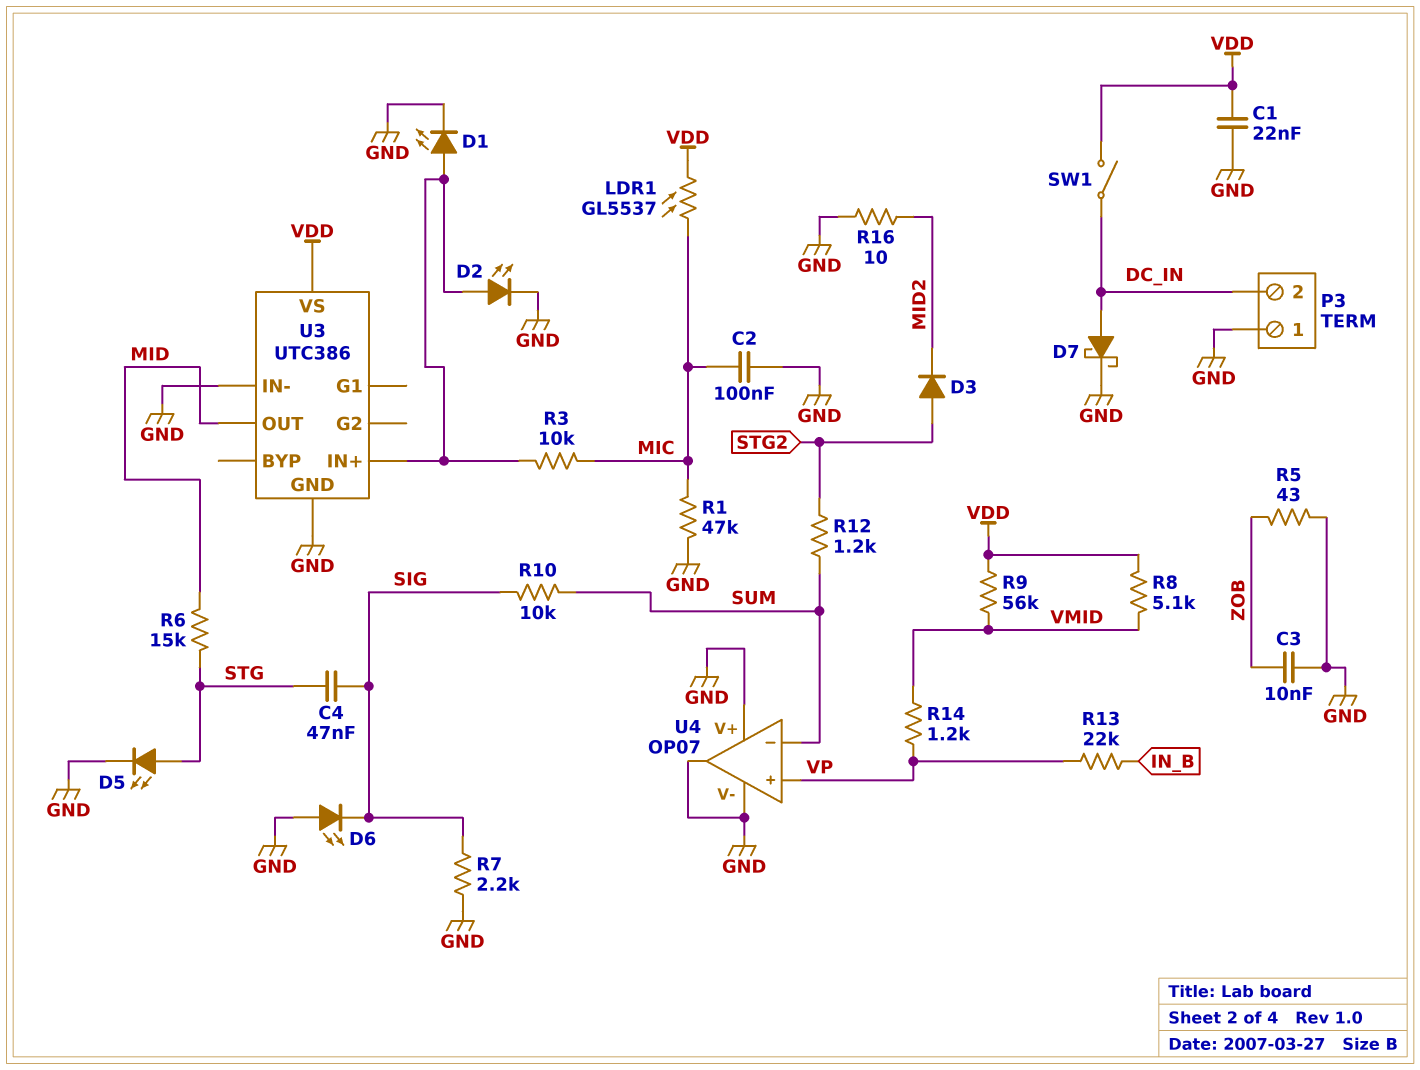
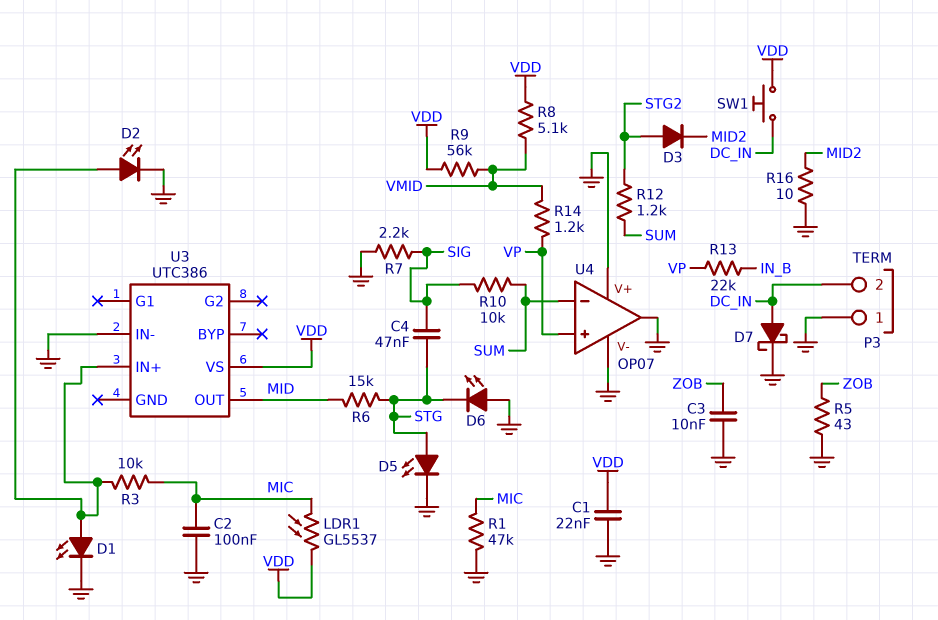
D6: LED (A GND, K SIG) -> LED (A GND, K STG)
SW1: switch (DC_IN, VDD) -> button (DC_IN, VDD)
U3 pin GND: GND -> none

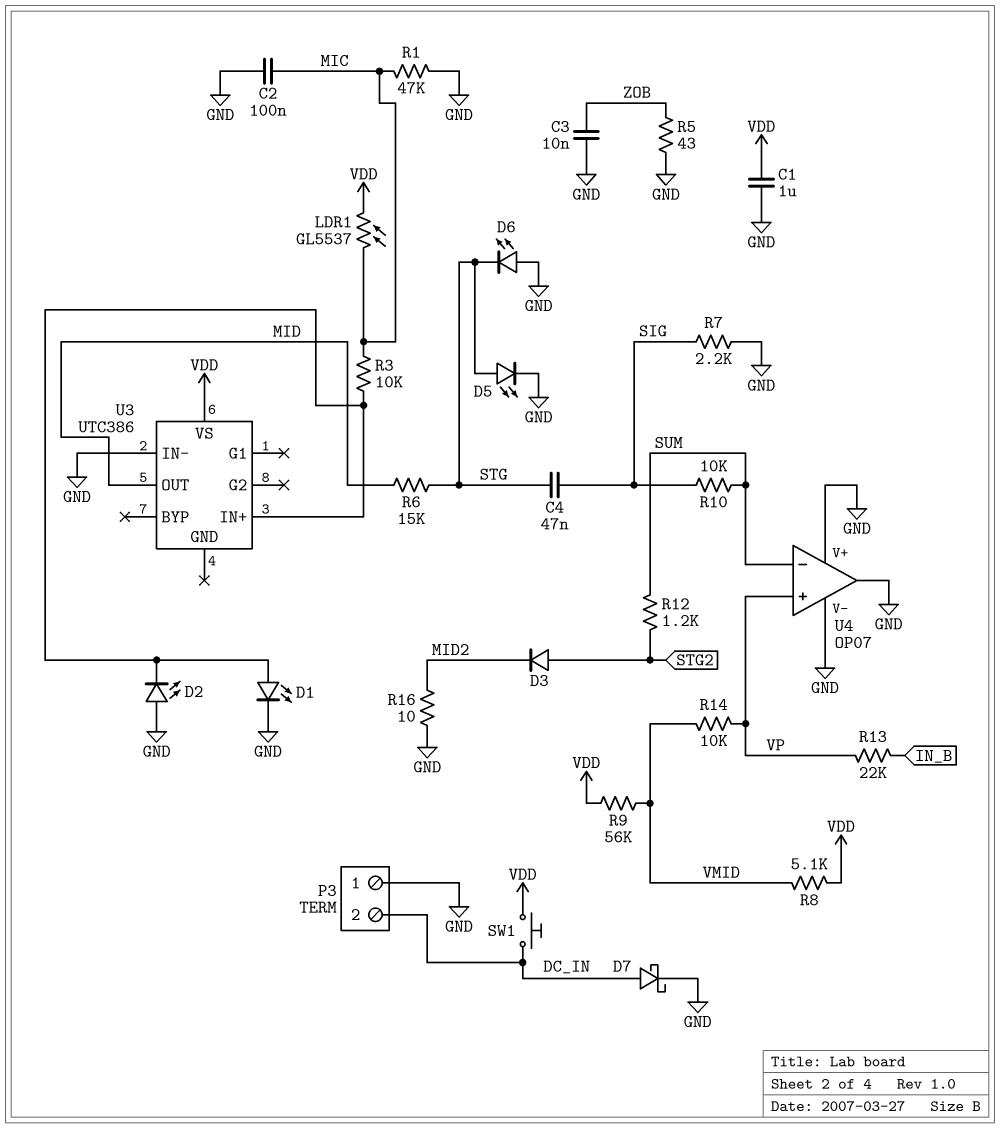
C1: 22nF (GND, VDD) -> 1uF (GND, VDD)
D2: LED (A U3/IN+, K GND) -> LED (A GND, K U3/IN+)
R14: 1.2k (VMID, VP) -> 10k (VMID, VP)

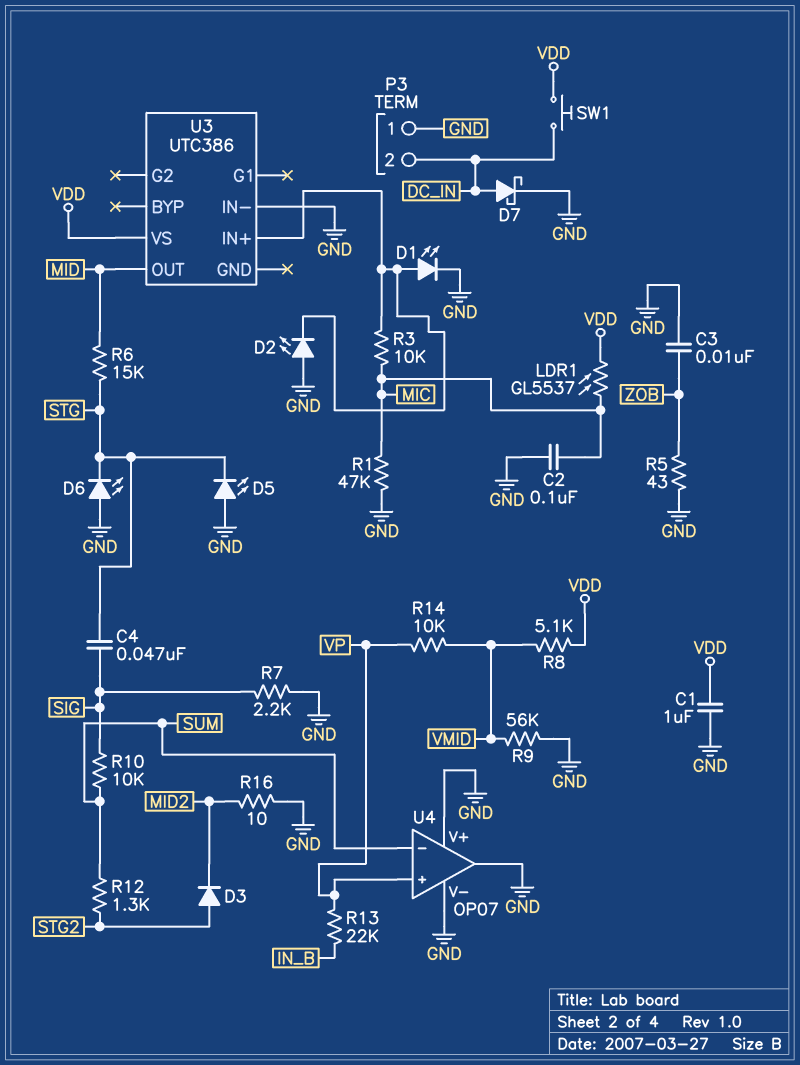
D5: LED (A STG, K GND) -> LED (A GND, K STG)
R9: 56k (VDD, VMID) -> 56k (GND, VMID)
R12: 1.2k (STG2, SUM) -> 1.3k (STG2, SUM)

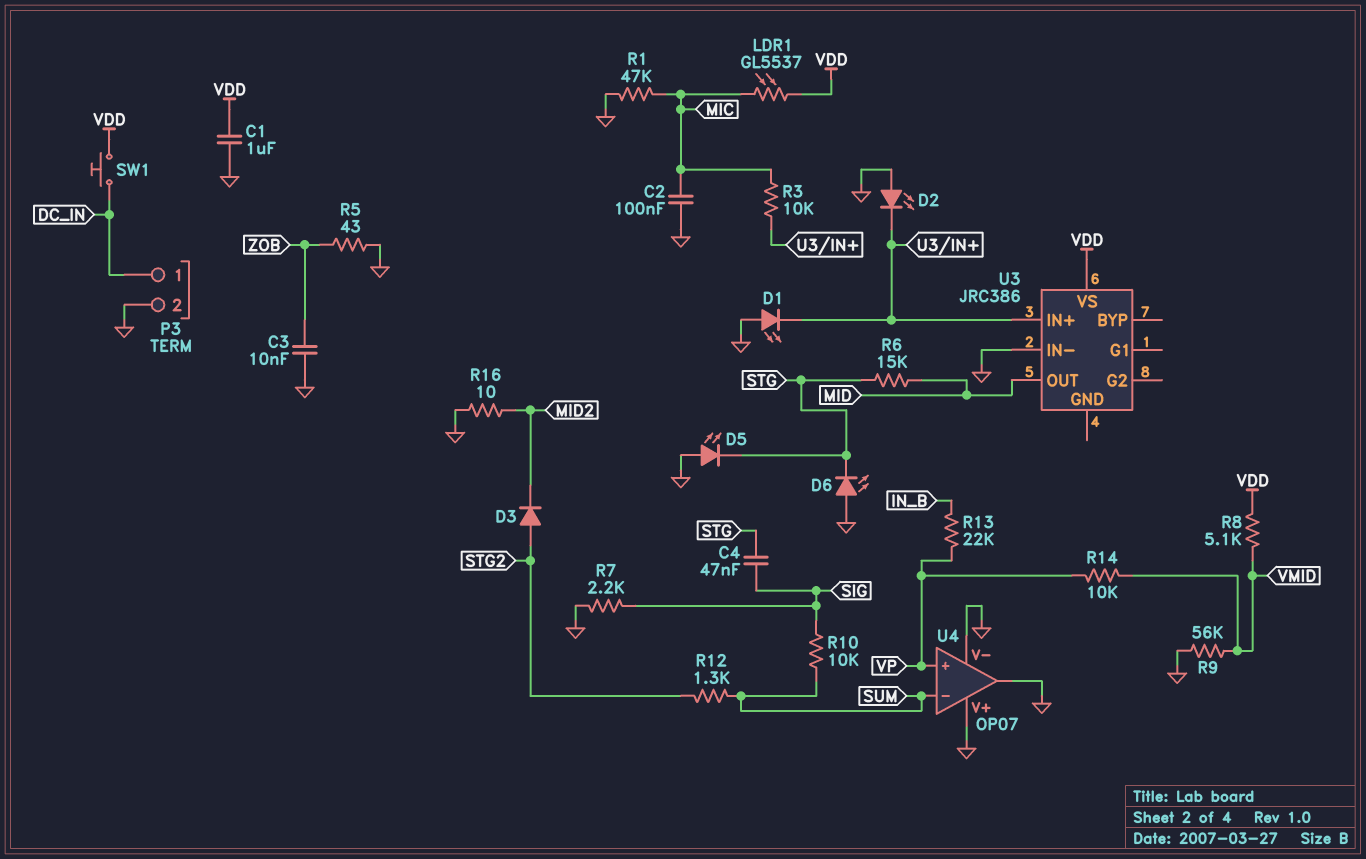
D1: LED (A U3/IN+, K GND) -> LED (A GND, K U3/IN+)
D7: schottky (A DC_IN, K GND) -> none
P3 pin 1: GND -> DC_IN
P3 pin 2: DC_IN -> GND
U3: UTC386 -> JRC386

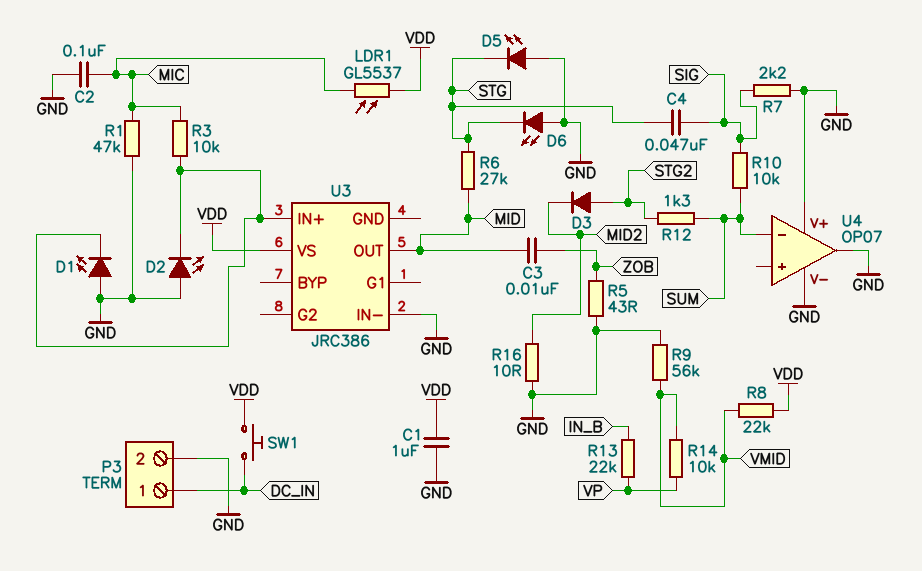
C3: 10nF (GND, ZOB) -> 10nF (MID, ZOB)
R6: 15k (MID, STG) -> 27k (MID, STG)
R8: 5.1k (VDD, VMID) -> 22k (VDD, VMID)
U4 pin in+: VP -> none

